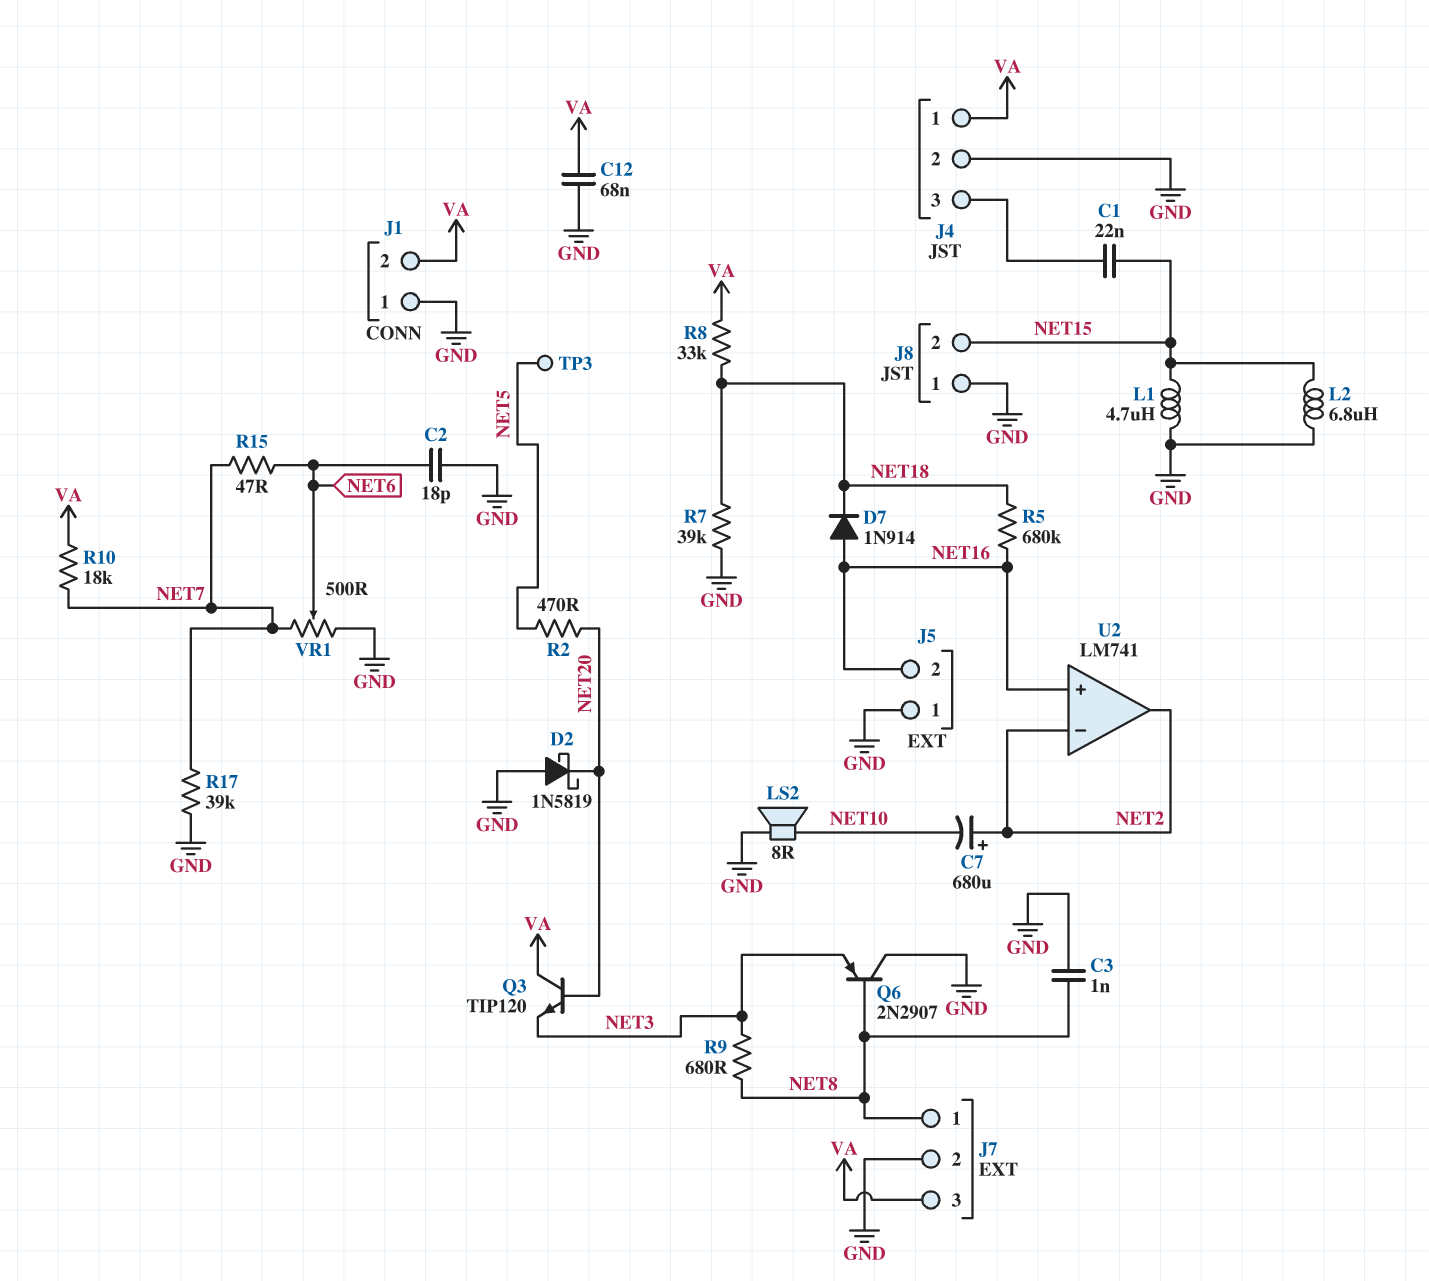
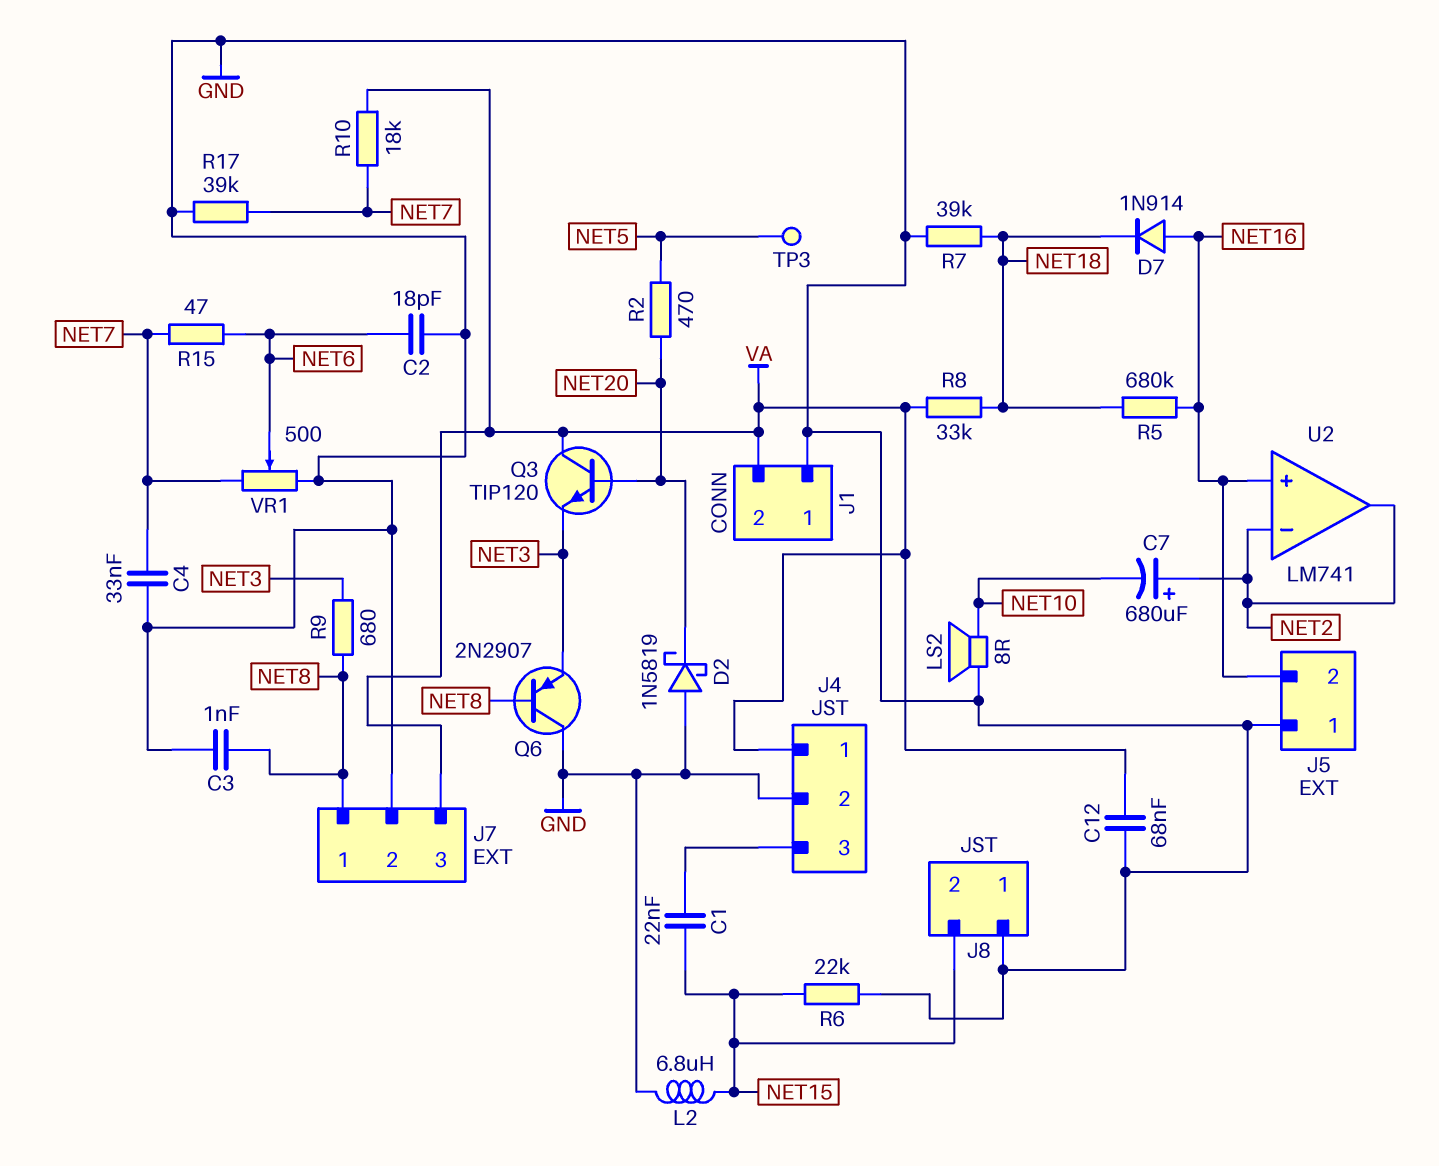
C4: none -> 33nF (GND, NET7)
L1: 4.7uH (GND, NET15) -> none
R6: none -> 22k (GND, NET15)

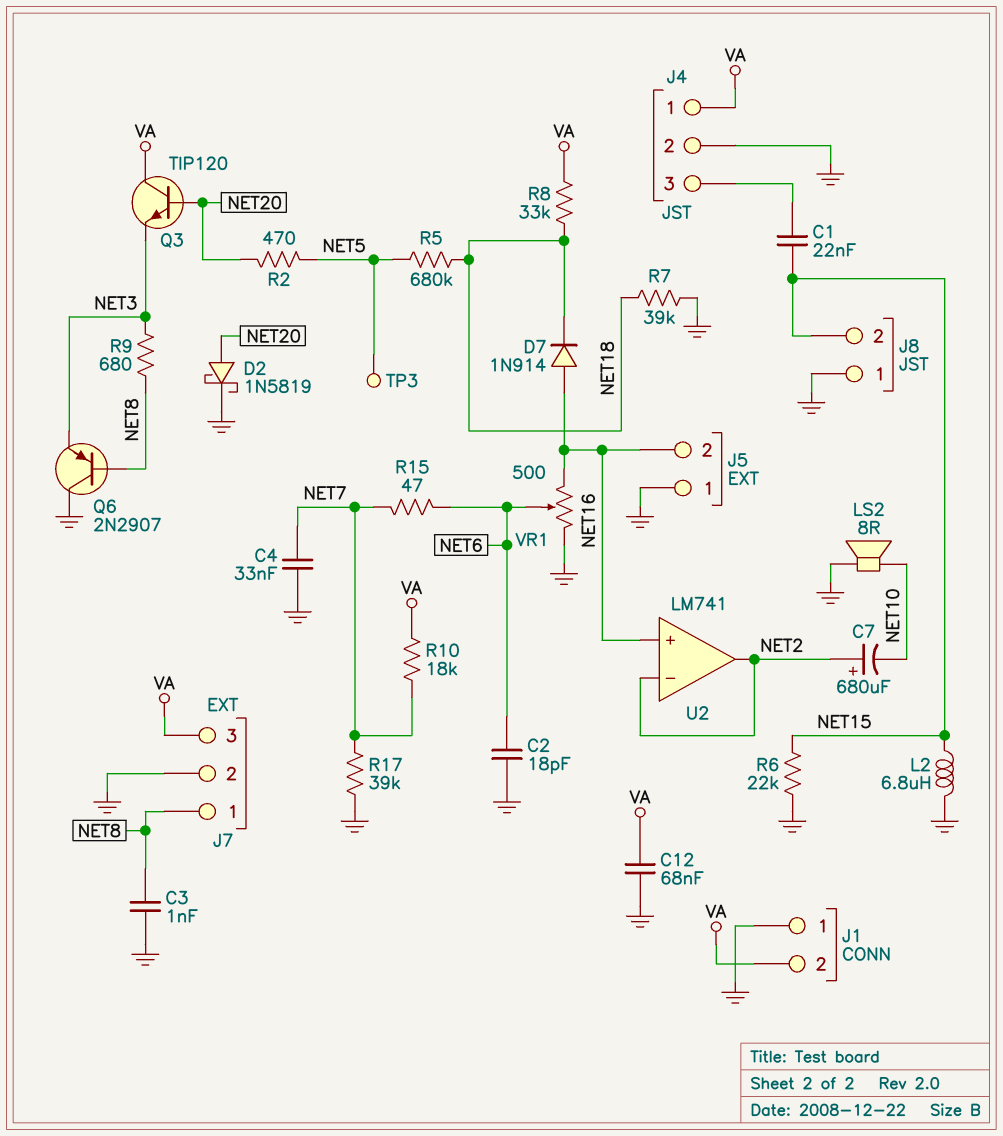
D2: schottky 1N5819 (A GND, K NET20) -> schottky 1N5819 (A NET20, K GND)
R5: 680k (NET16, NET18) -> 680k (NET5, NET18)
VR1: 500 (GND, NET7, wiper NET6) -> 500 (GND, NET16, wiper NET6)

